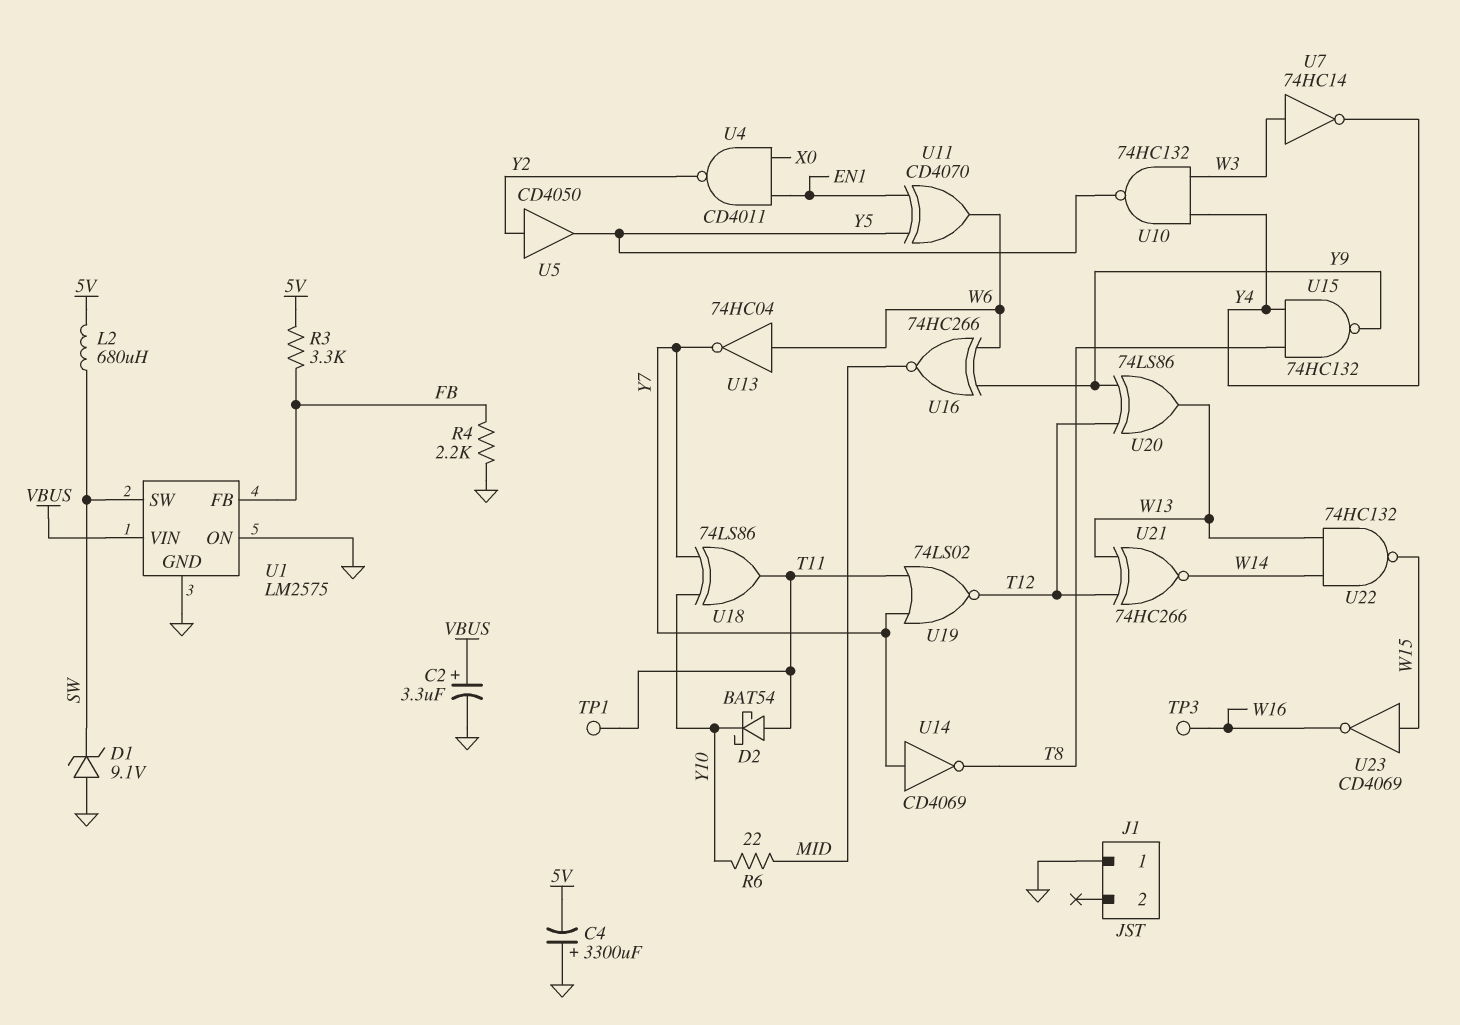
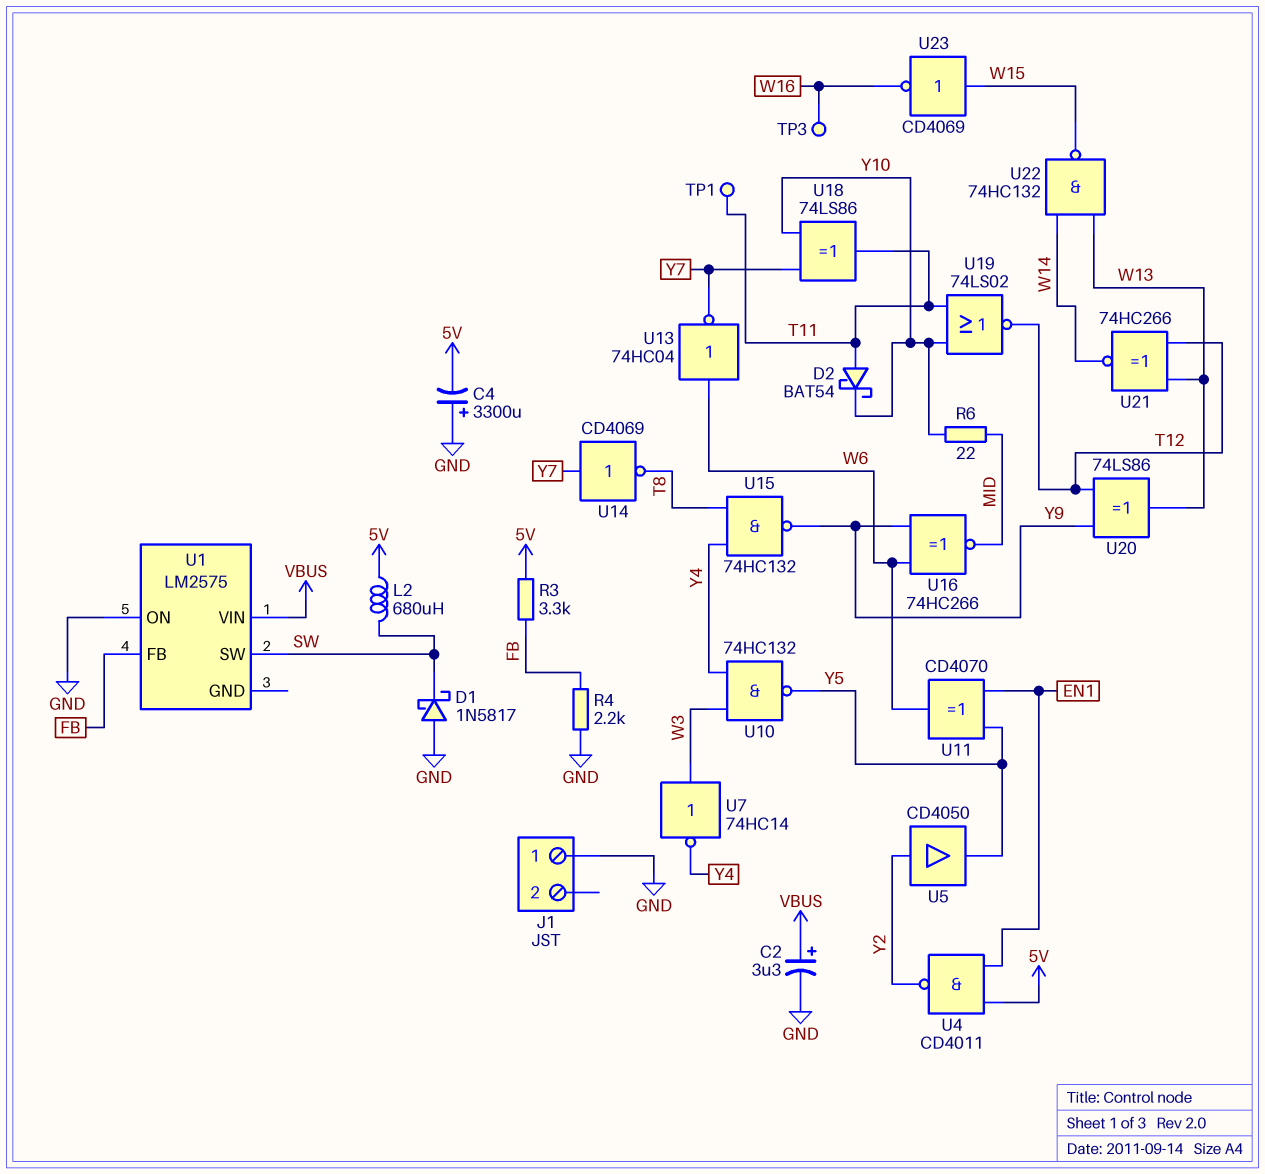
D1: zener 9.1V (A GND, K SW) -> schottky 1N5817 (A GND, K SW)
U1 pin GND: GND -> none
U4: NAND CD4011 (in EN1, in X0, out Y2) -> NAND CD4011 (in 5V, in EN1, out Y2)
U19: NOR 74LS02 (in T11, in Y7, out T12) -> NOR 74LS02 (in T11, in Y10, out T12)

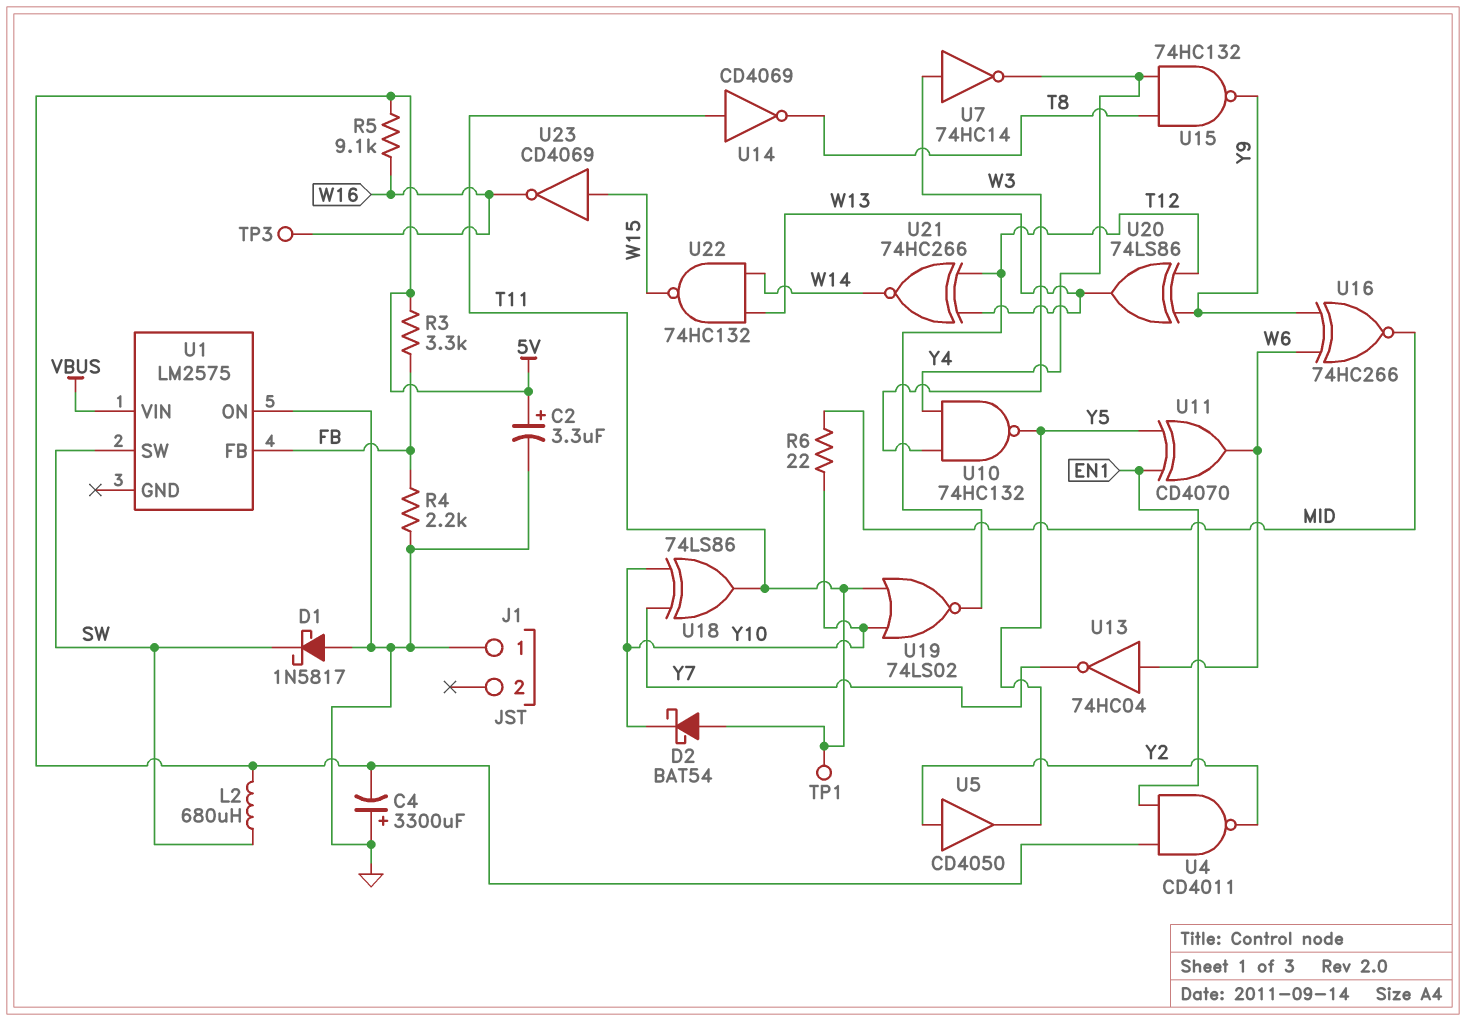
C2: 3.3uF (plus VBUS, minus GND) -> 3.3uF (plus 5V, minus GND)
R5: none -> 9.1k (5V, W16)
U14: NOT CD4069 (in Y7, out T8) -> NOT CD4069 (in T11, out T8)

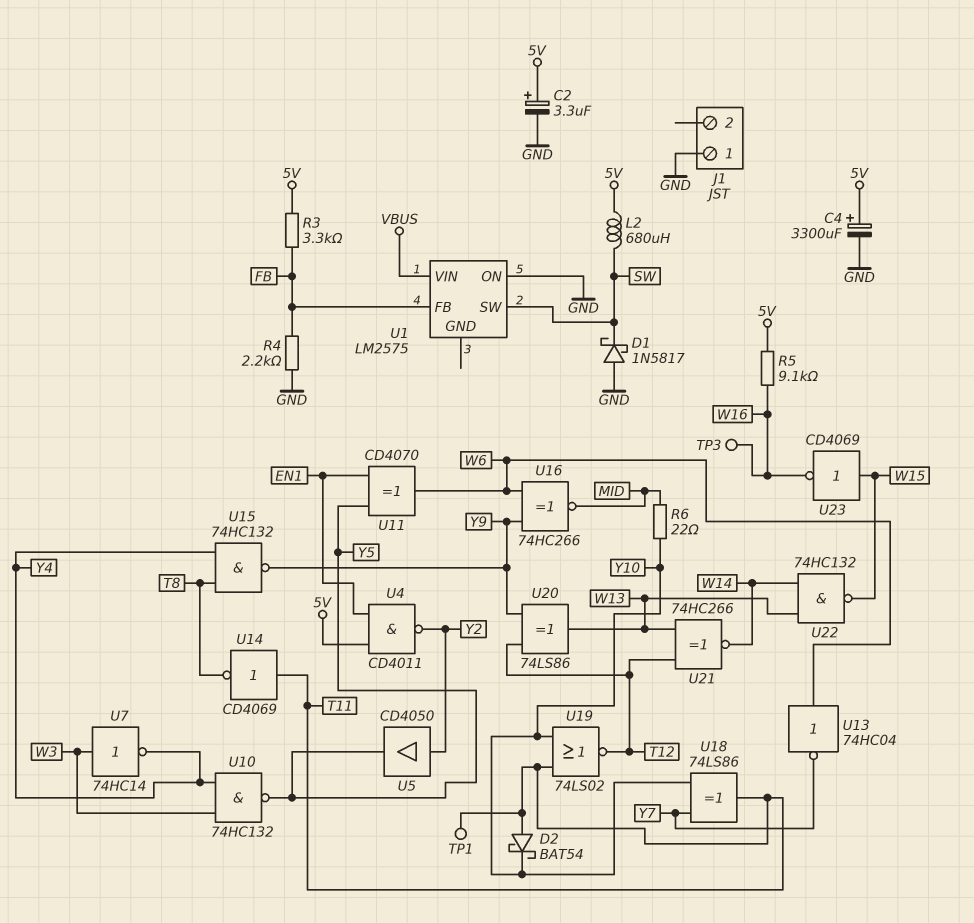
C4: 3300uF (plus GND, minus 5V) -> 3300uF (plus 5V, minus GND)

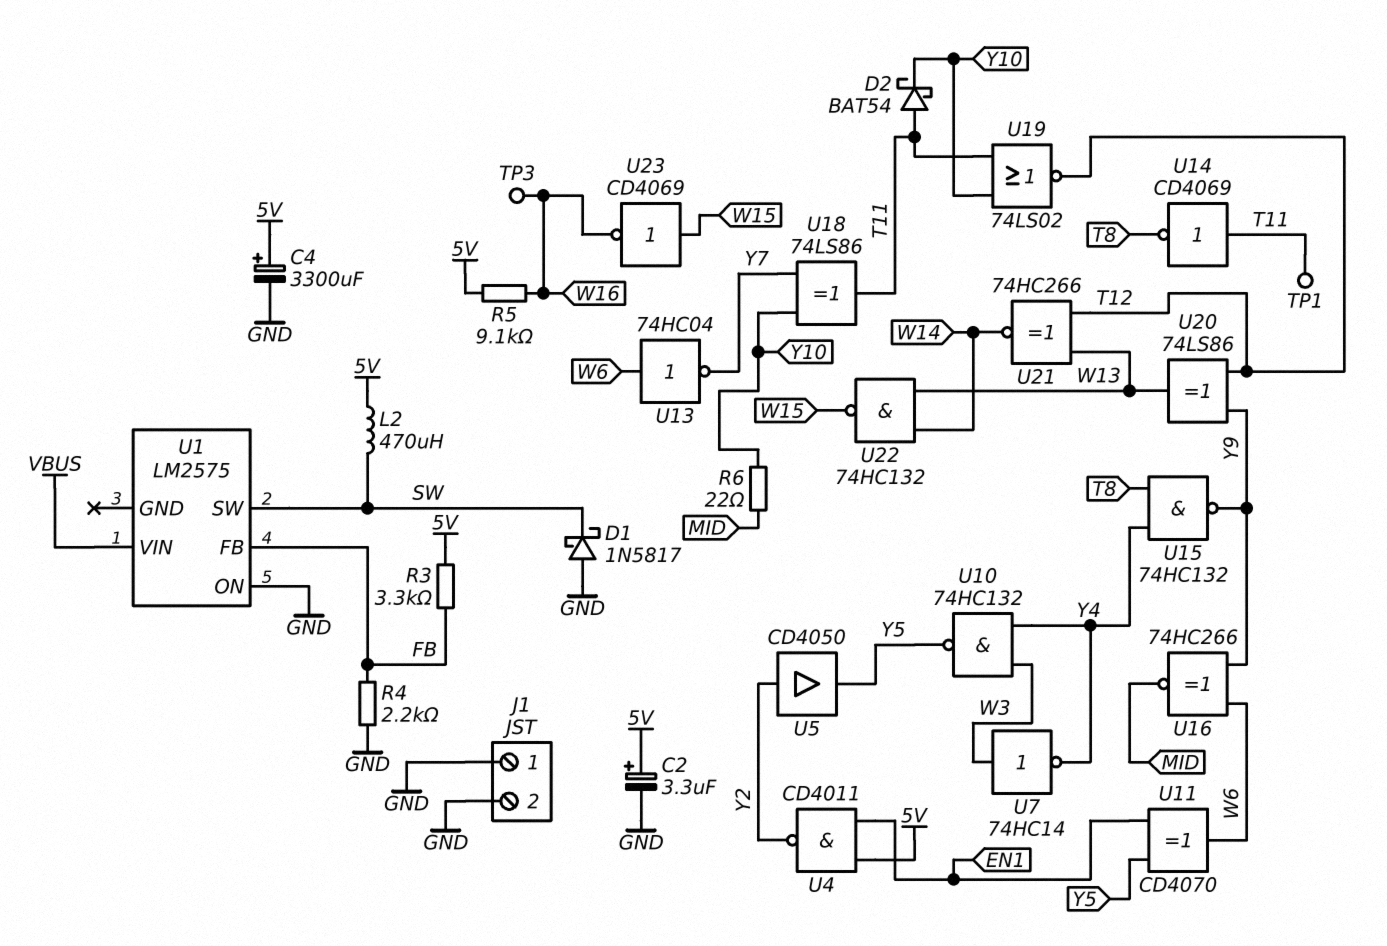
J1 pin 2: none -> GND
L2: 680uH (5V, SW) -> 470uH (5V, SW)

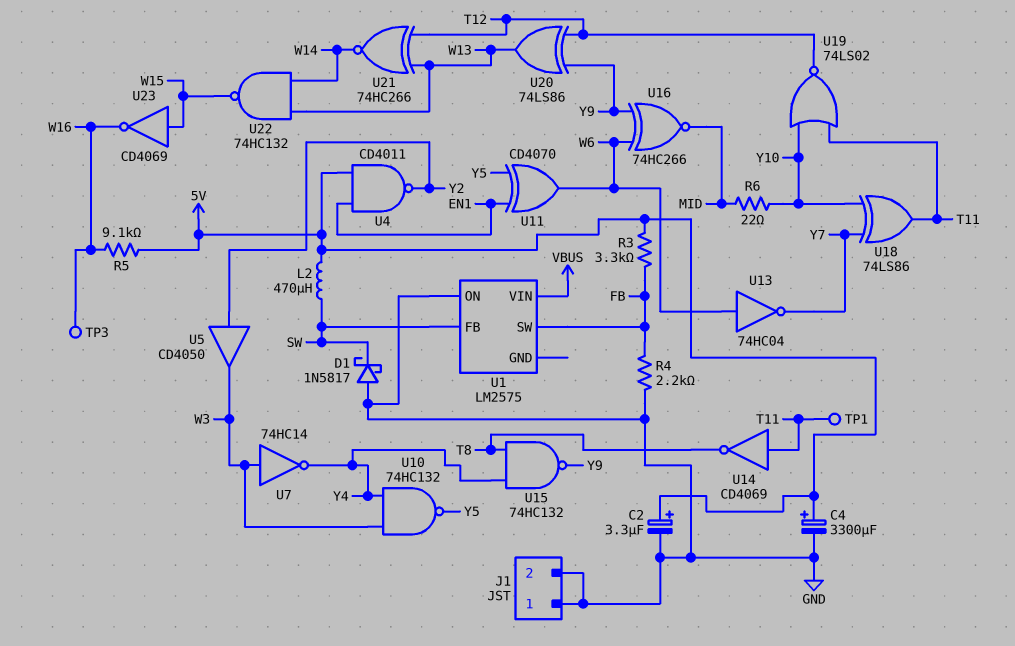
D2: schottky BAT54 (A T11, K Y10) -> none
U1 pin FB: FB -> SW
U1 pin SW: SW -> FB
U5: buffer CD4050 (in Y2, out Y5) -> buffer CD4050 (in Y2, out W3)

